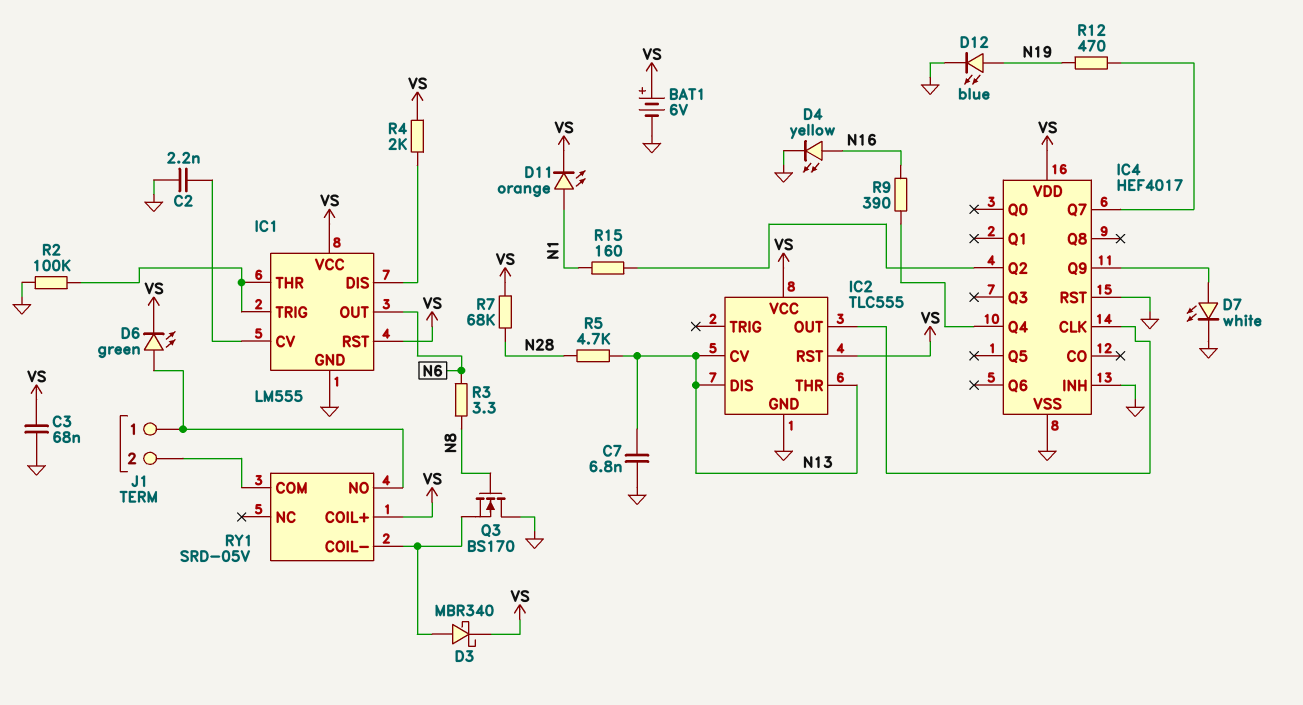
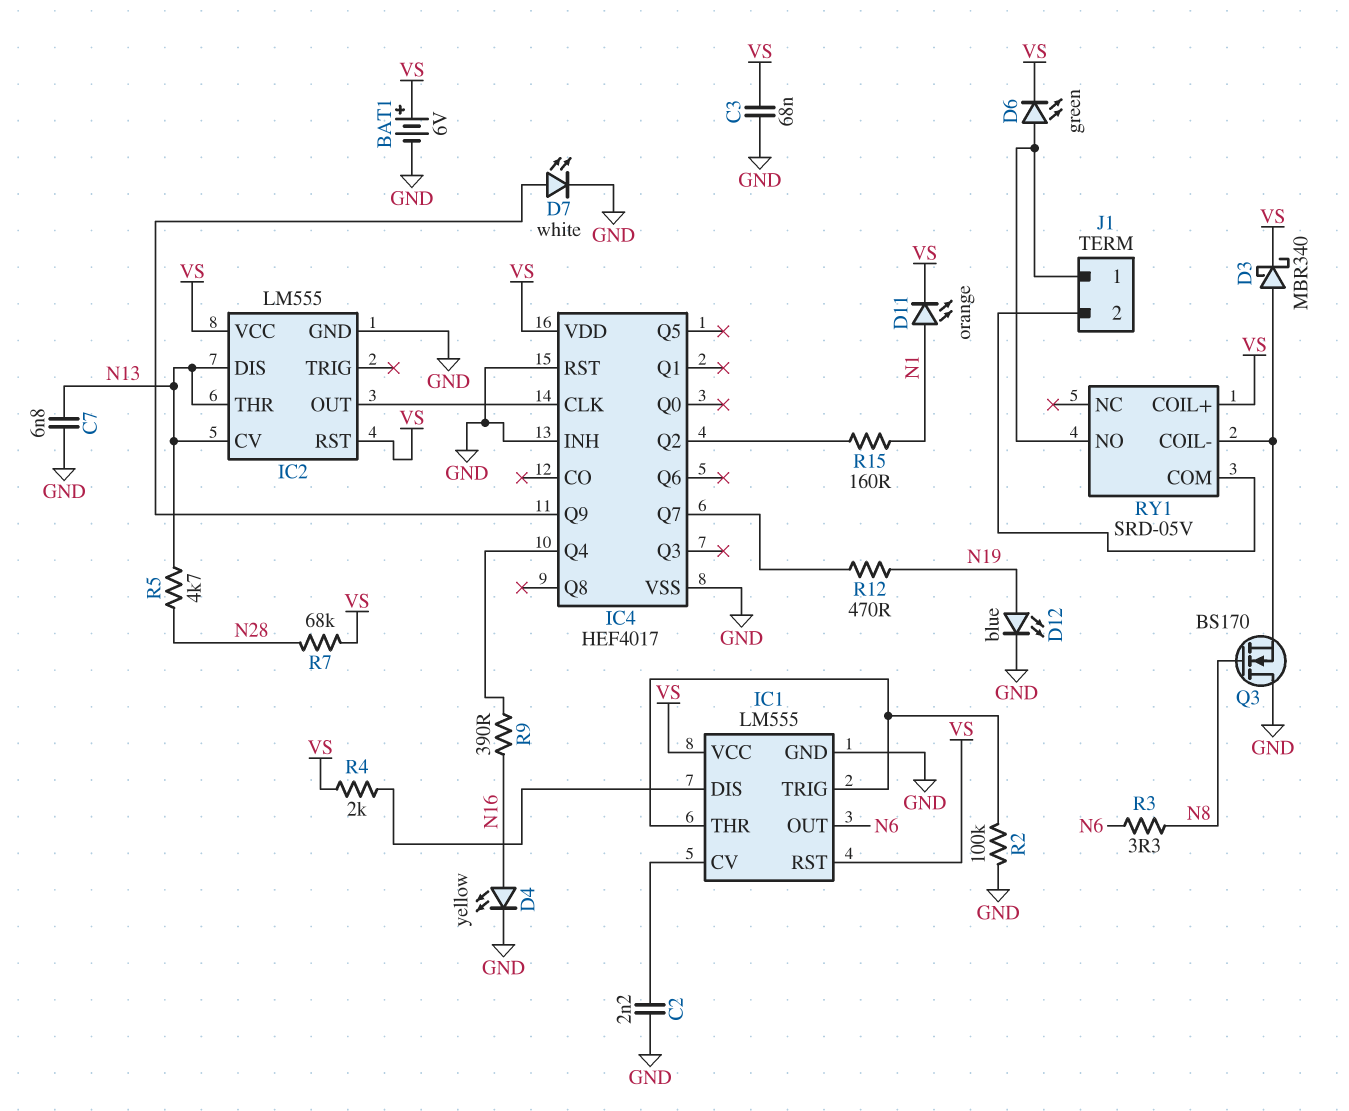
IC2: TLC555 -> LM555

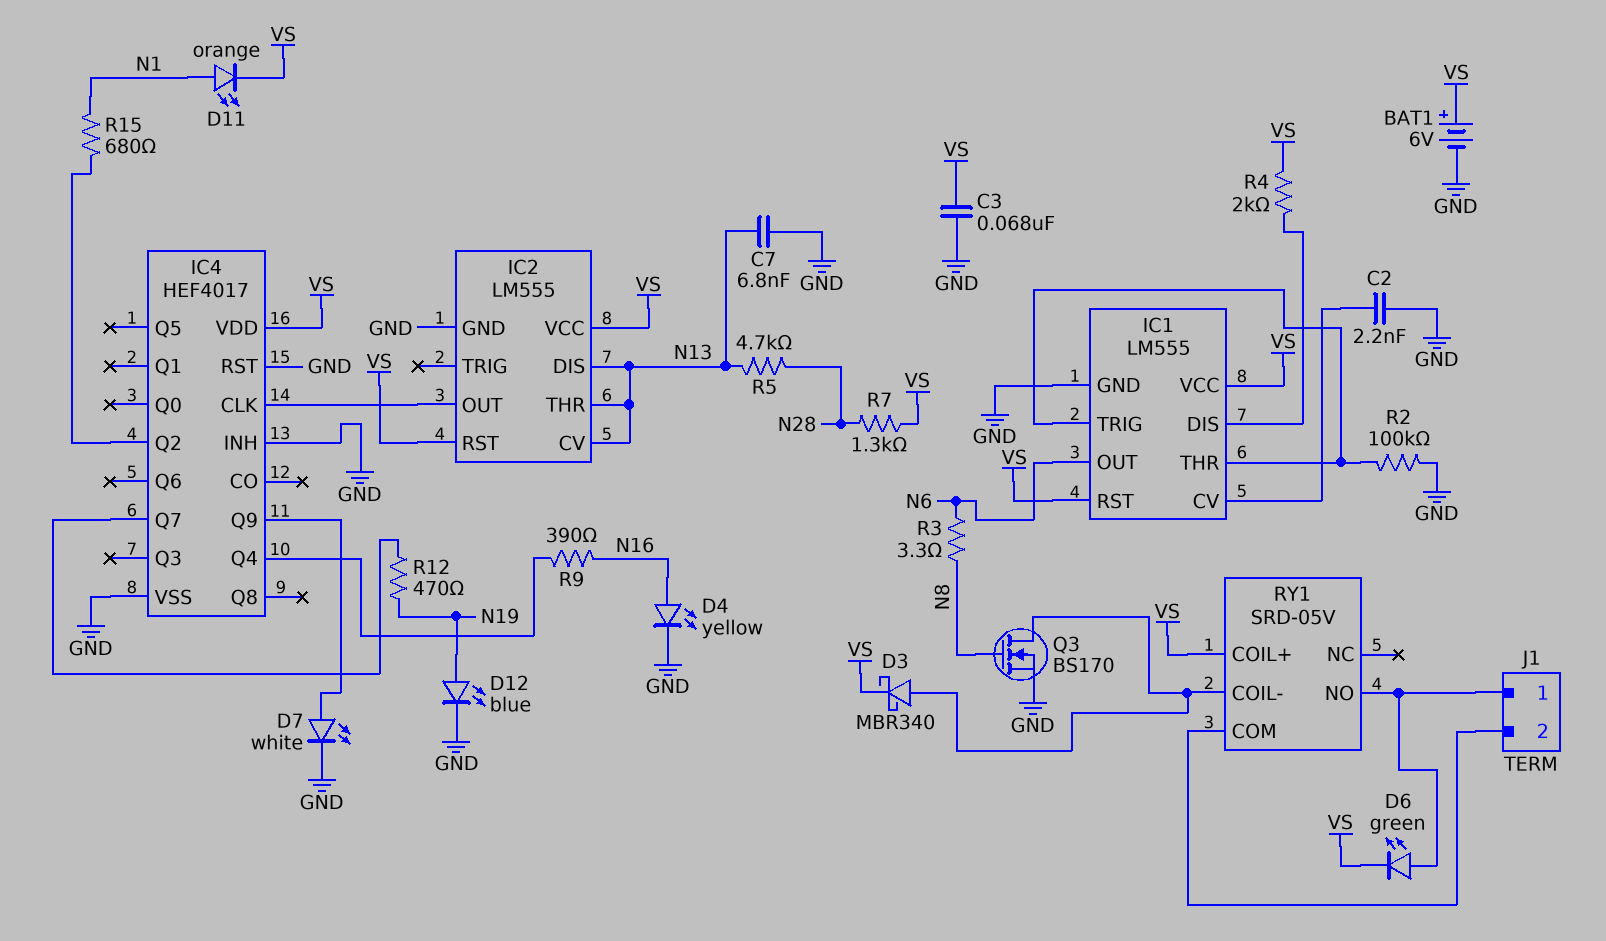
Q3: NMOS BS170 (G N8, D GND, S RY1/COIL-) -> NMOS BS170 (G N8, D RY1/COIL-, S GND)
R7: 68k (N28, VS) -> 1.3k (N28, VS)
R15: 160 (IC4/Q2, N1) -> 680 (IC4/Q2, N1)

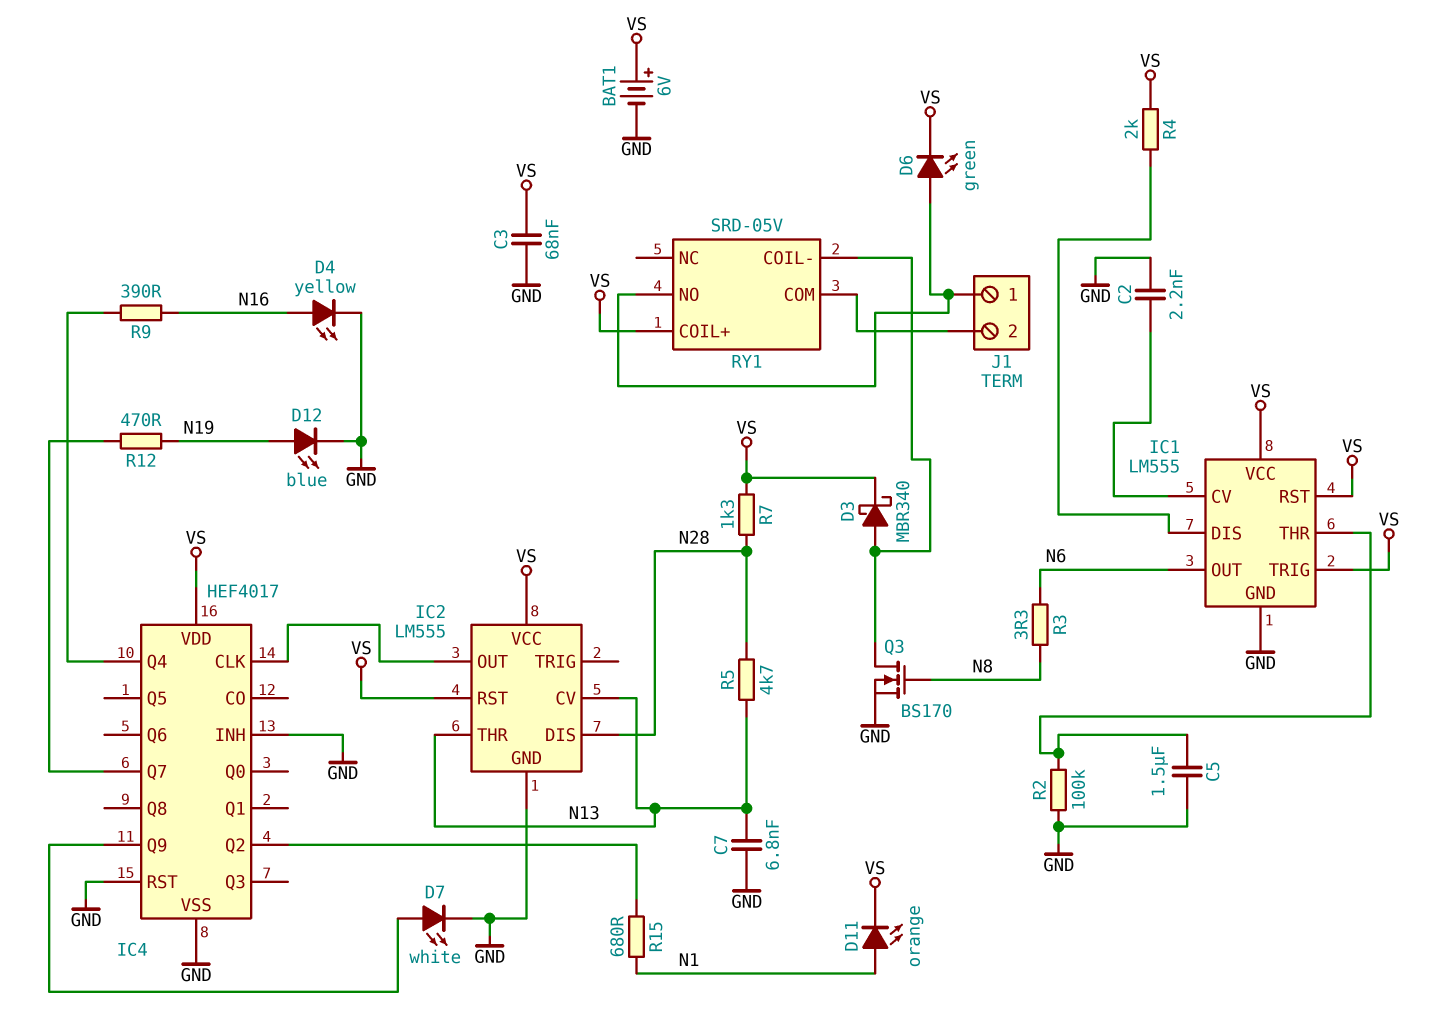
C5: none -> 1.5uF (GND, IC1/THR)
IC1 pin TRIG: IC1/THR -> VS
IC2 pin DIS: N13 -> N28

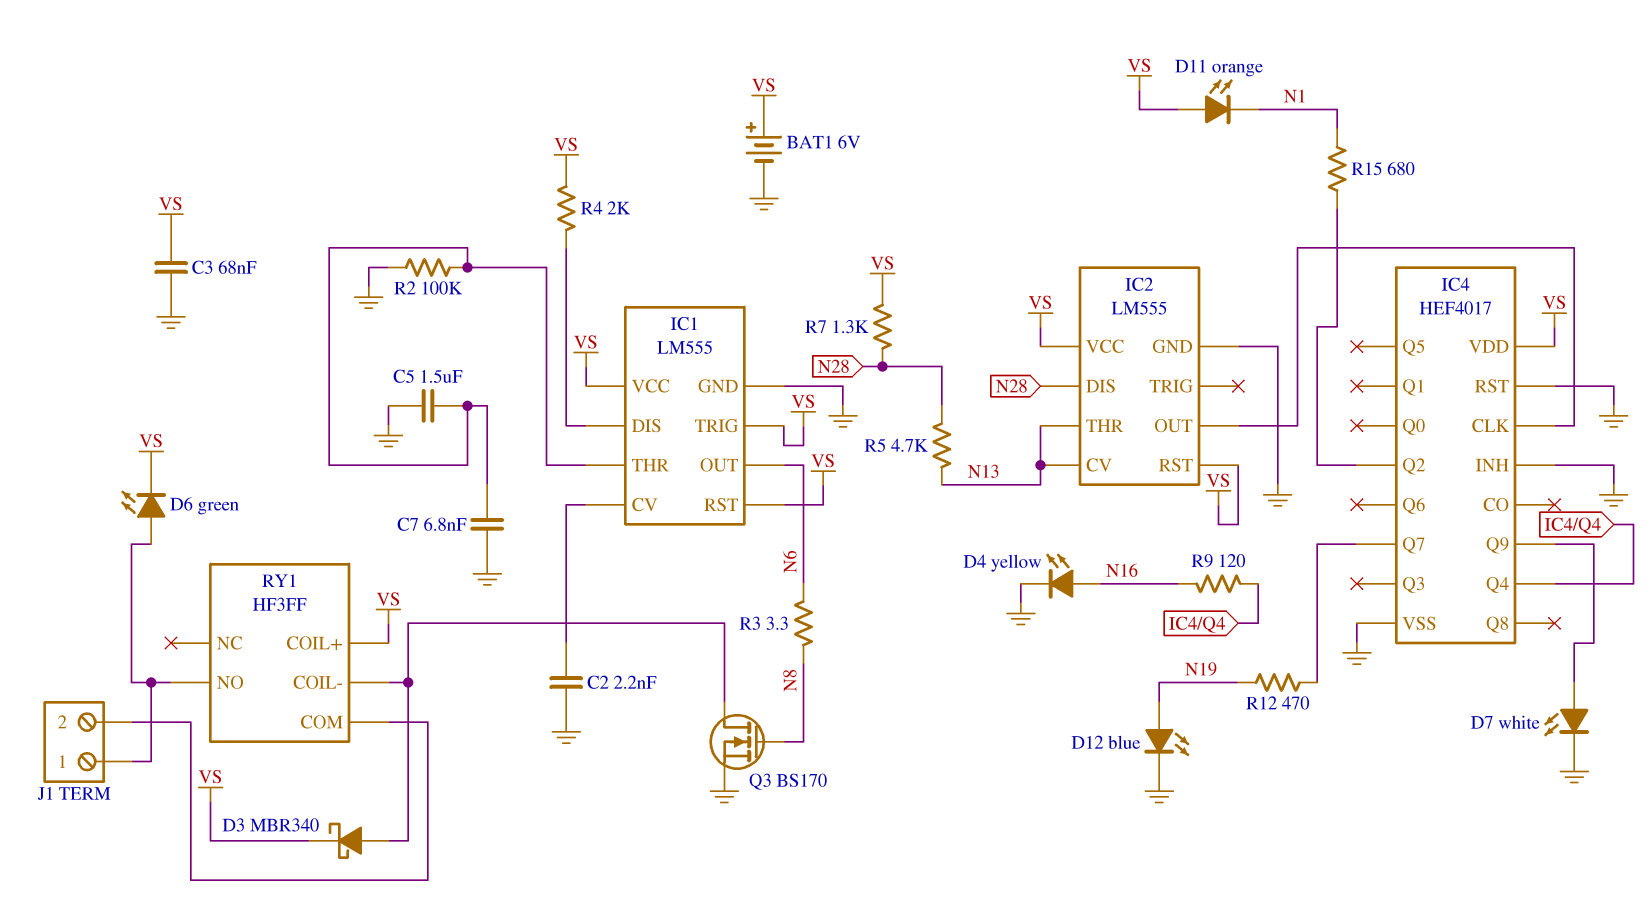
C7: 6.8nF (GND, N13) -> 6.8nF (GND, IC1/THR)
D11: LED orange (A N1, K VS) -> LED orange (A VS, K N1)
R9: 390 (IC4/Q4, N16) -> 120 (IC4/Q4, N16)
RY1: SRD-05V -> HF3FF

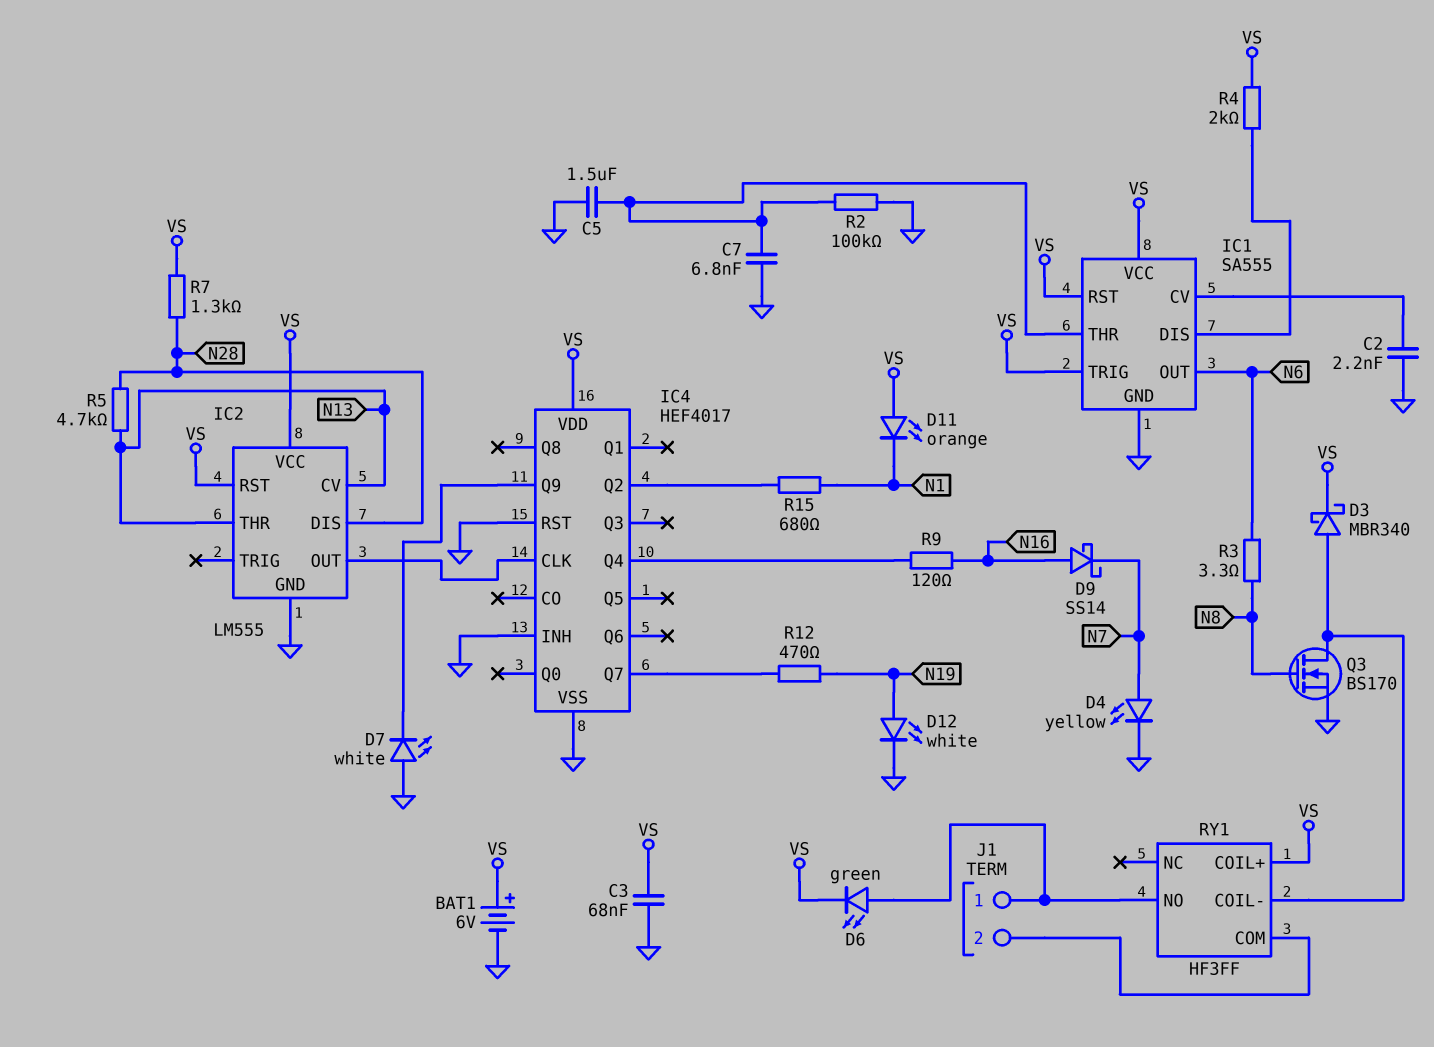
D4: LED yellow (A N16, K GND) -> LED yellow (A N7, K GND)
D7: LED white (A IC4/Q9, K GND) -> LED white (A GND, K IC4/Q9)
D9: none -> schottky SS14 (A N16, K N7)
D12: LED blue (A N19, K GND) -> LED white (A N19, K GND)
IC1: LM555 -> SA555

